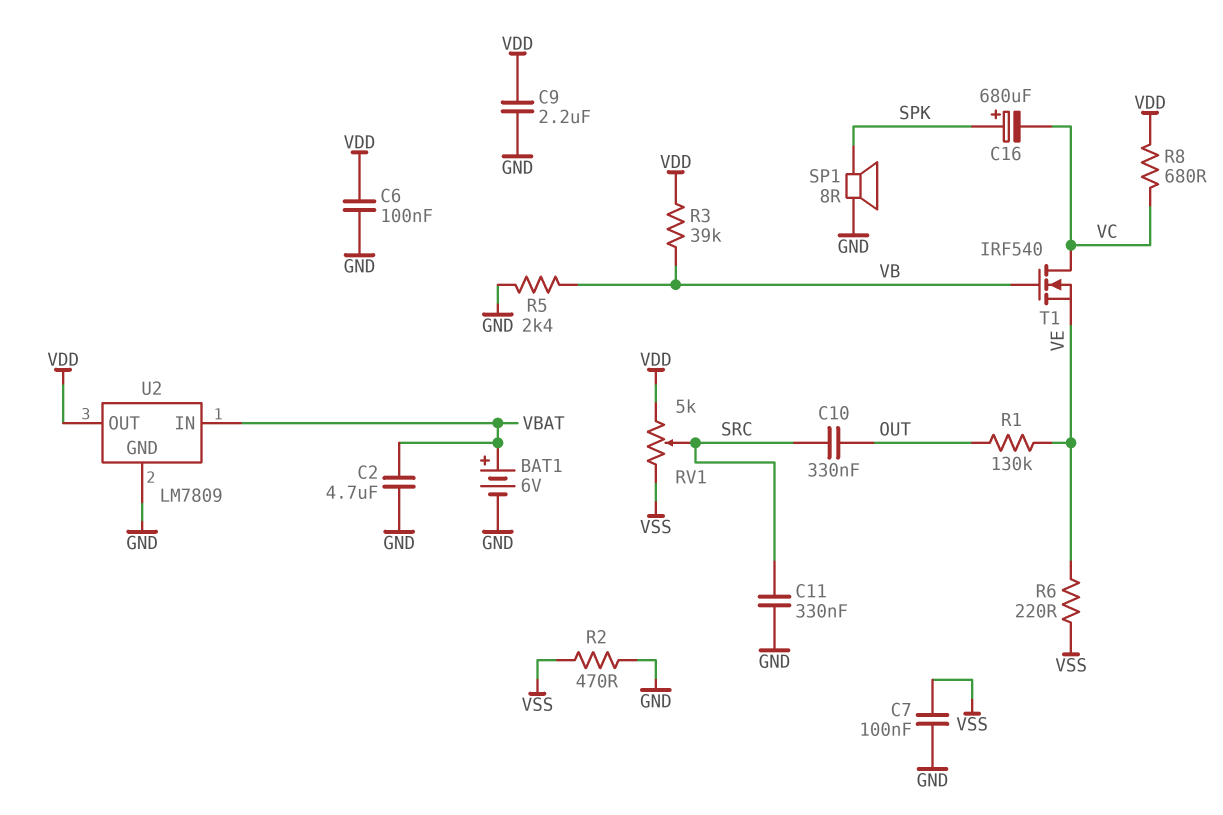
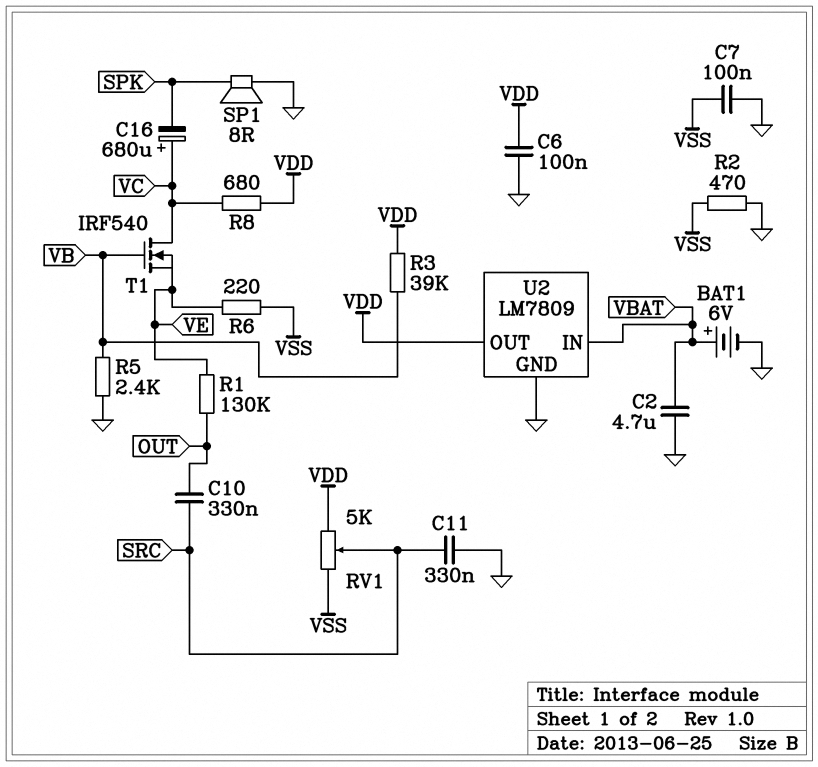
C9: 2.2uF (GND, VDD) -> none
C16: 680uF (plus SPK, minus VC) -> 680uF (plus VC, minus SPK)

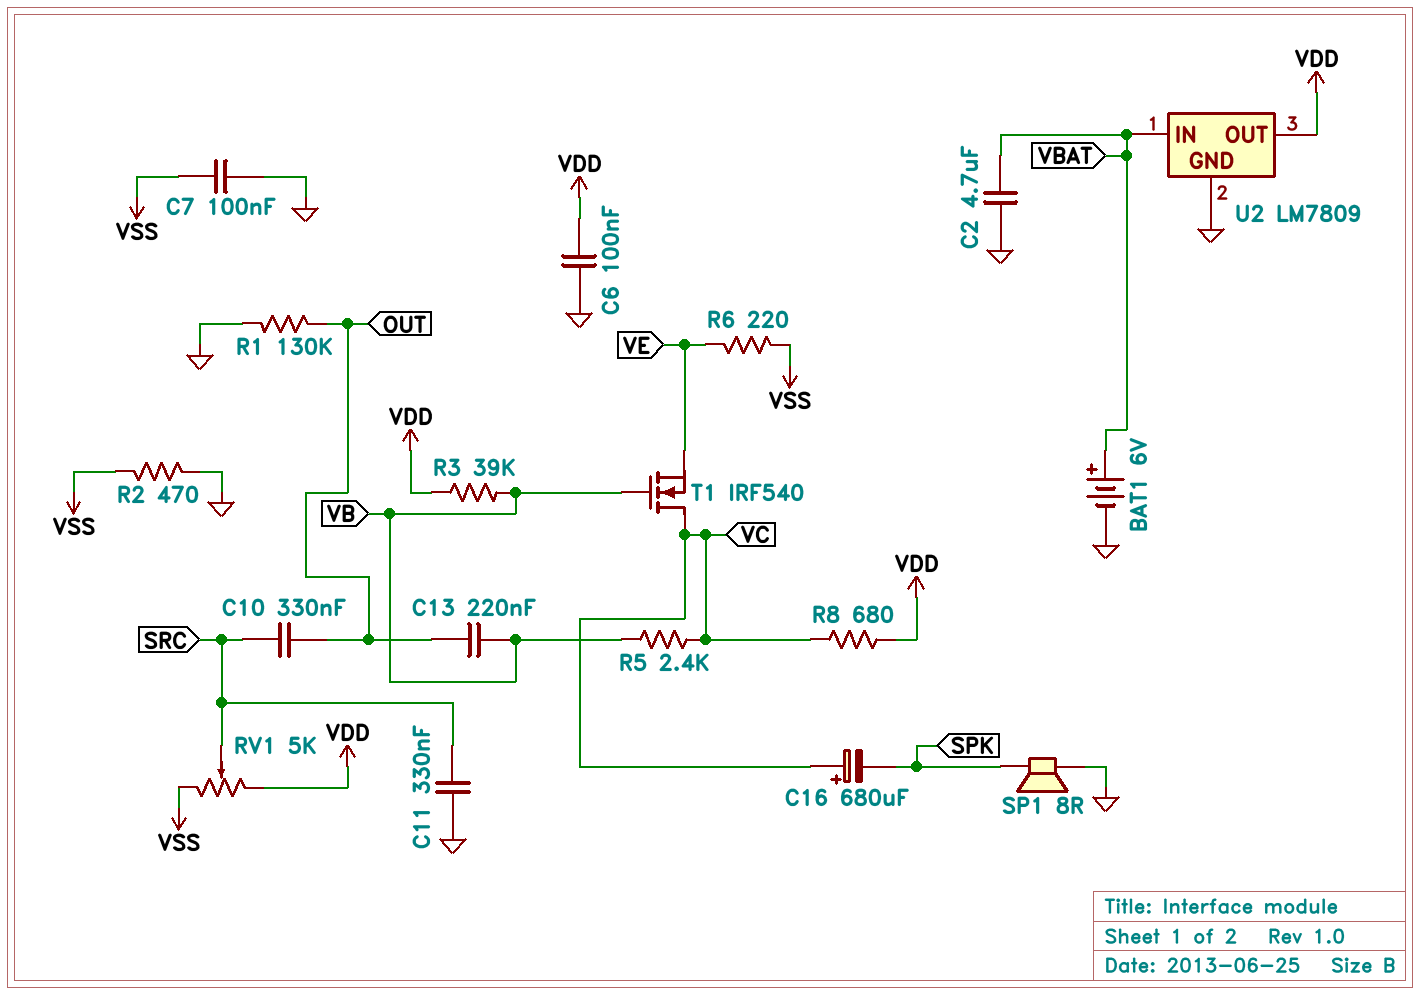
C13: none -> 220nF (OUT, VB)
R1: 130k (OUT, VE) -> 130k (GND, OUT)
R5: 2.4k (GND, VB) -> 2.4k (VB, VC)

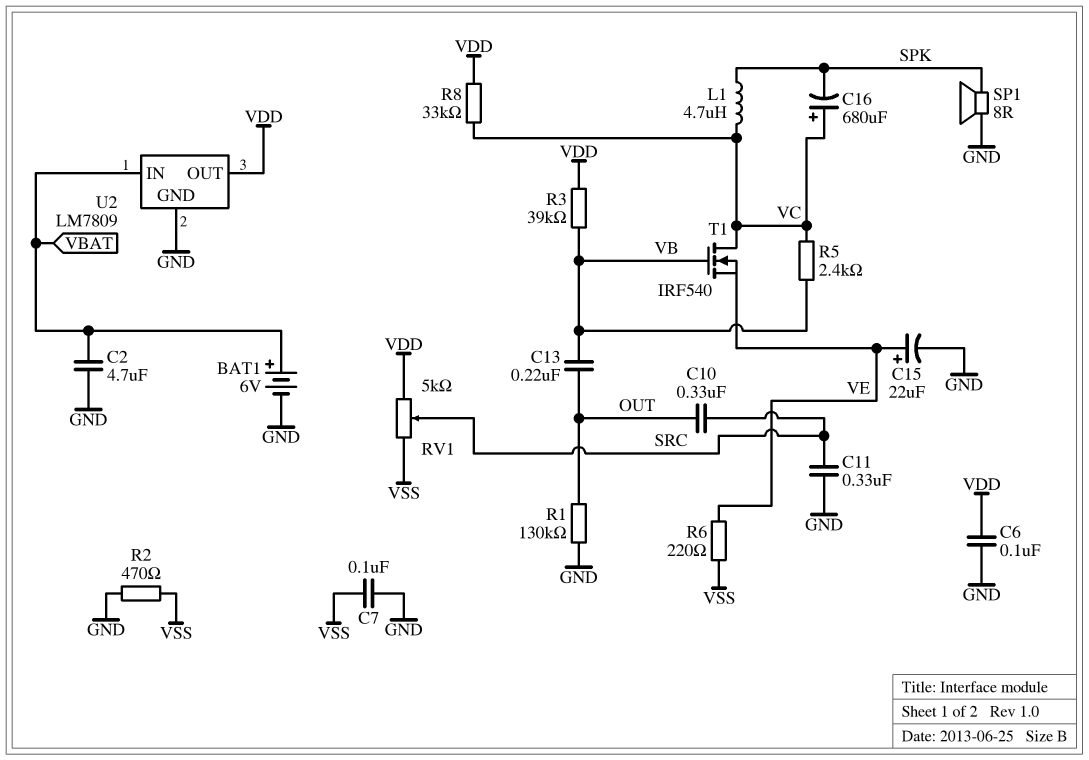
C15: none -> 22uF (plus VE, minus GND)
L1: none -> 4.7uH (SPK, VC)
R8: 680 (VC, VDD) -> 33k (VC, VDD)

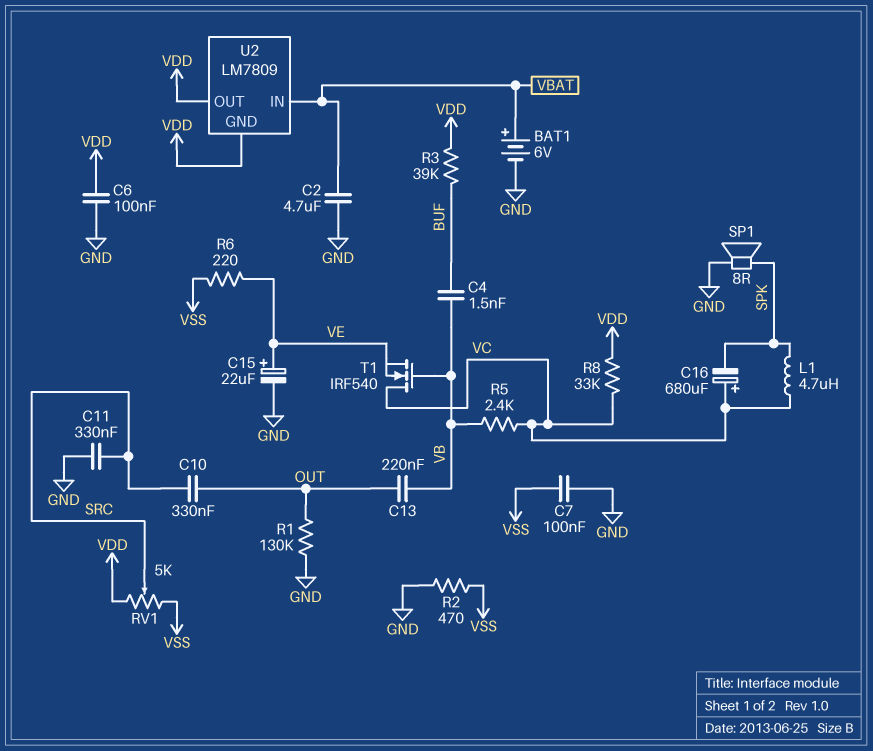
C4: none -> 1.5nF (BUF, VB)
R3: 39k (VB, VDD) -> 39k (BUF, VDD)
U2 pin GND: GND -> VDD

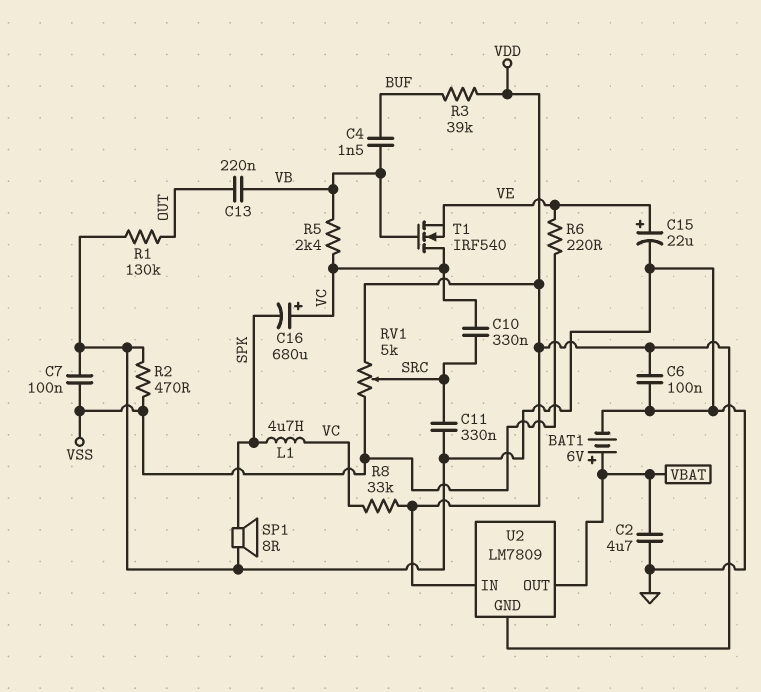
C10: 330nF (OUT, SRC) -> 330nF (SRC, VC)
U2 pin IN: VBAT -> VDD
U2 pin OUT: VDD -> VBAT

